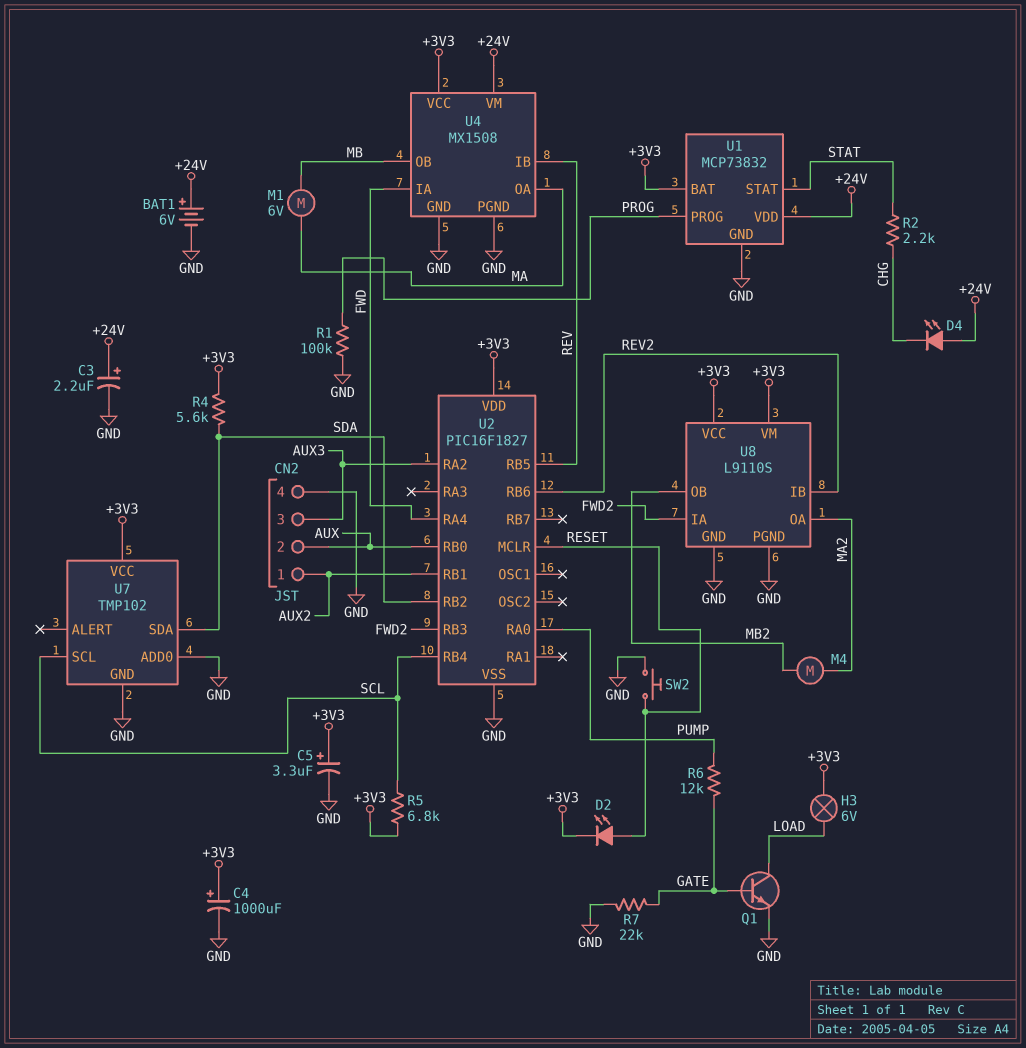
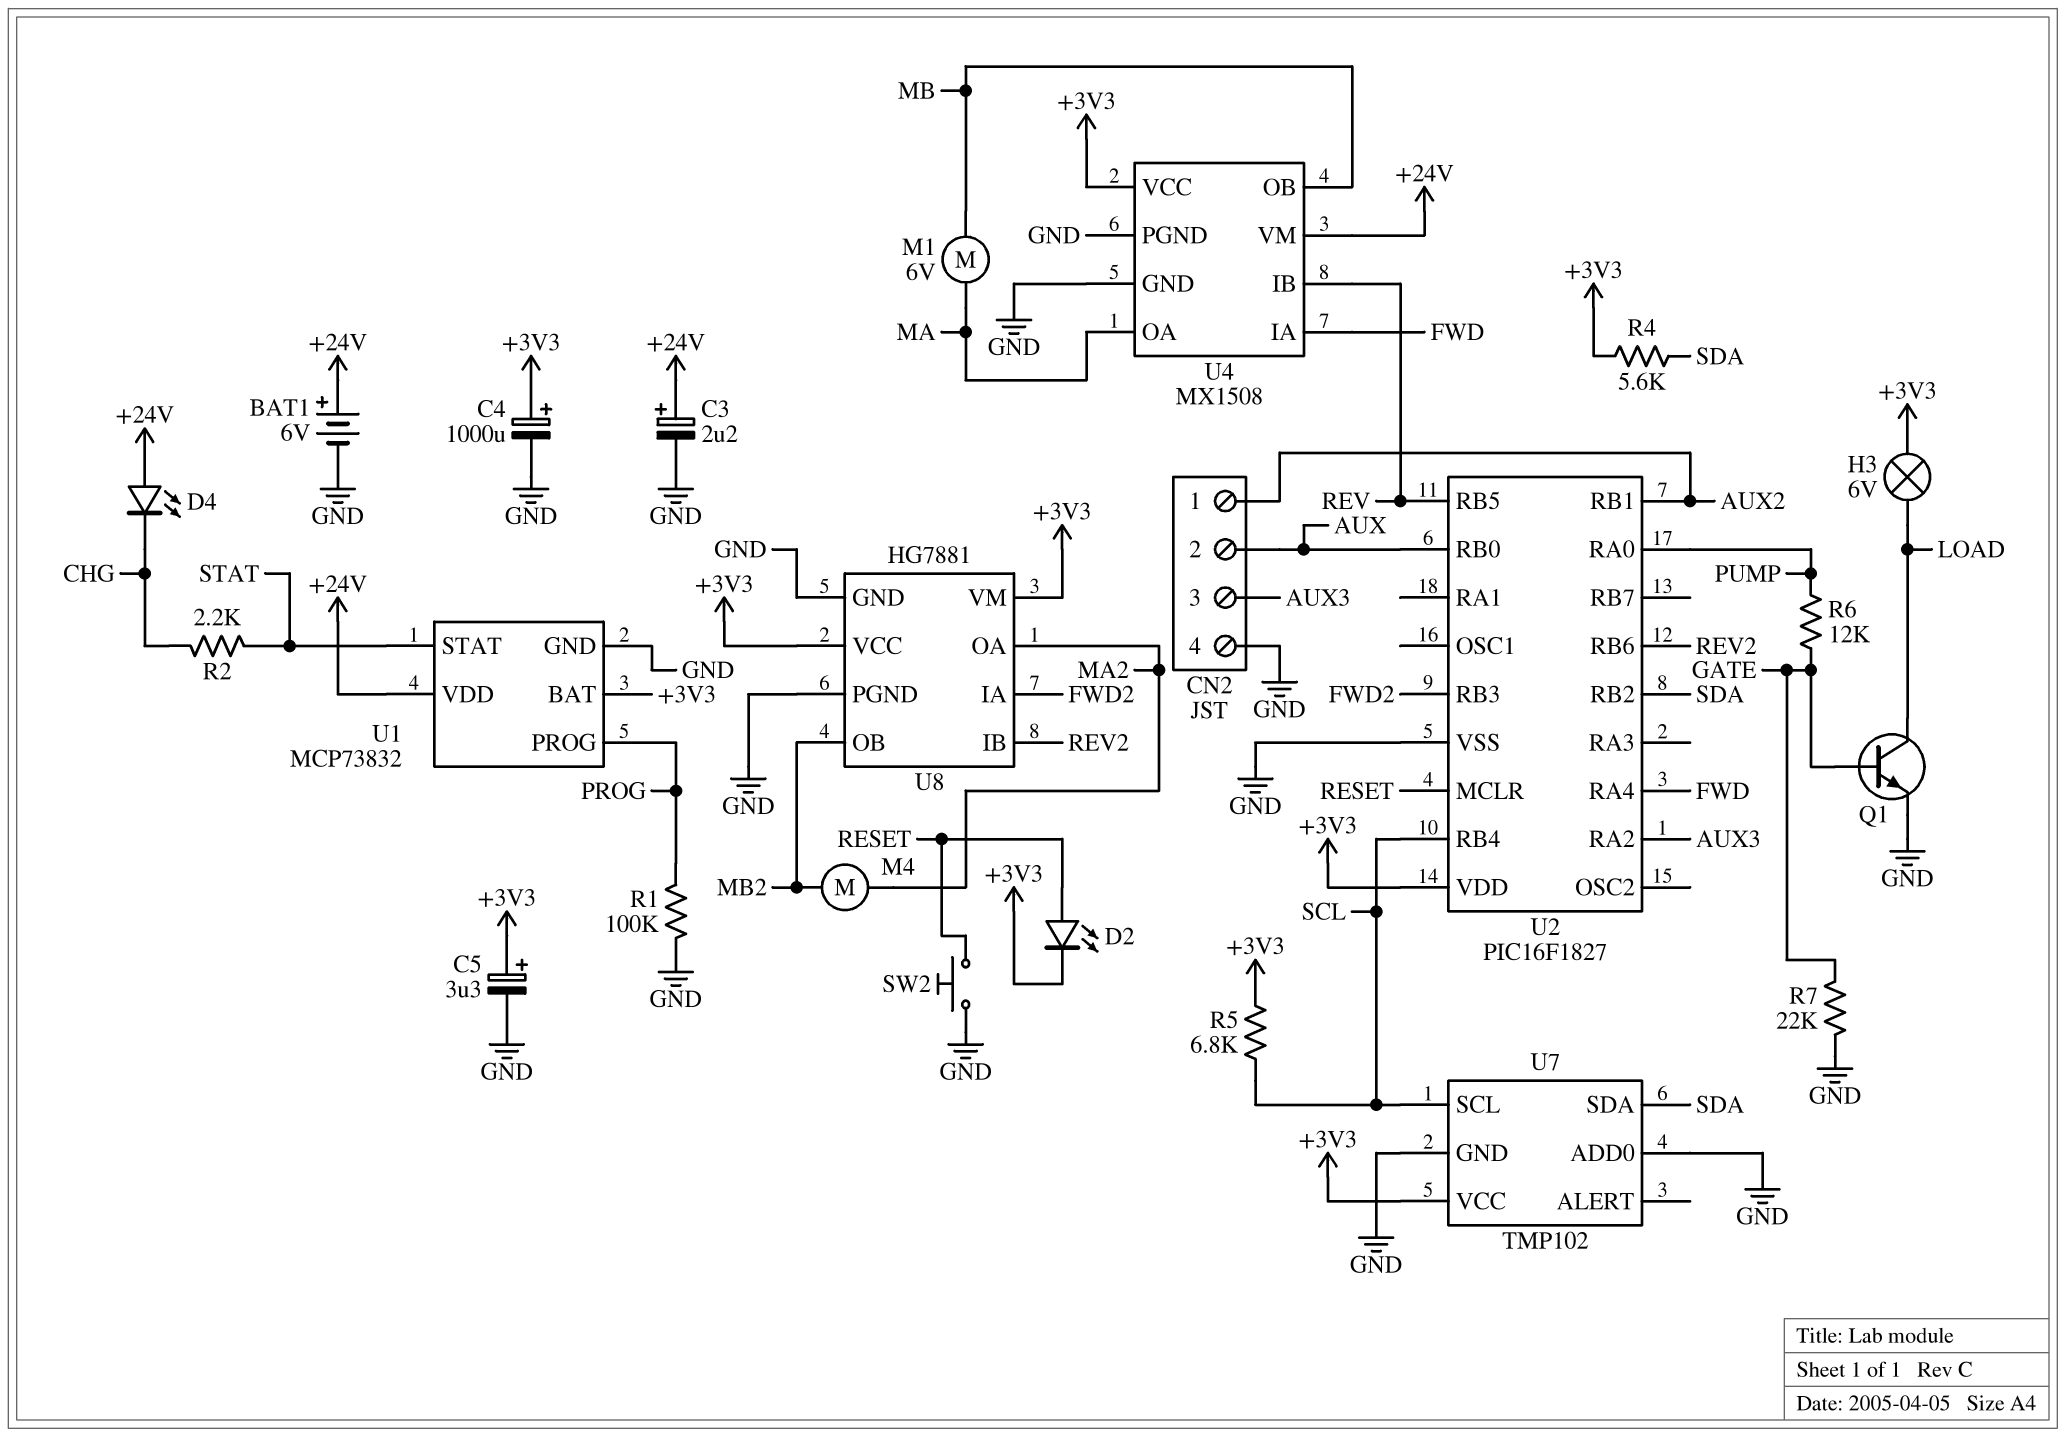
U8: L9110S -> HG7881

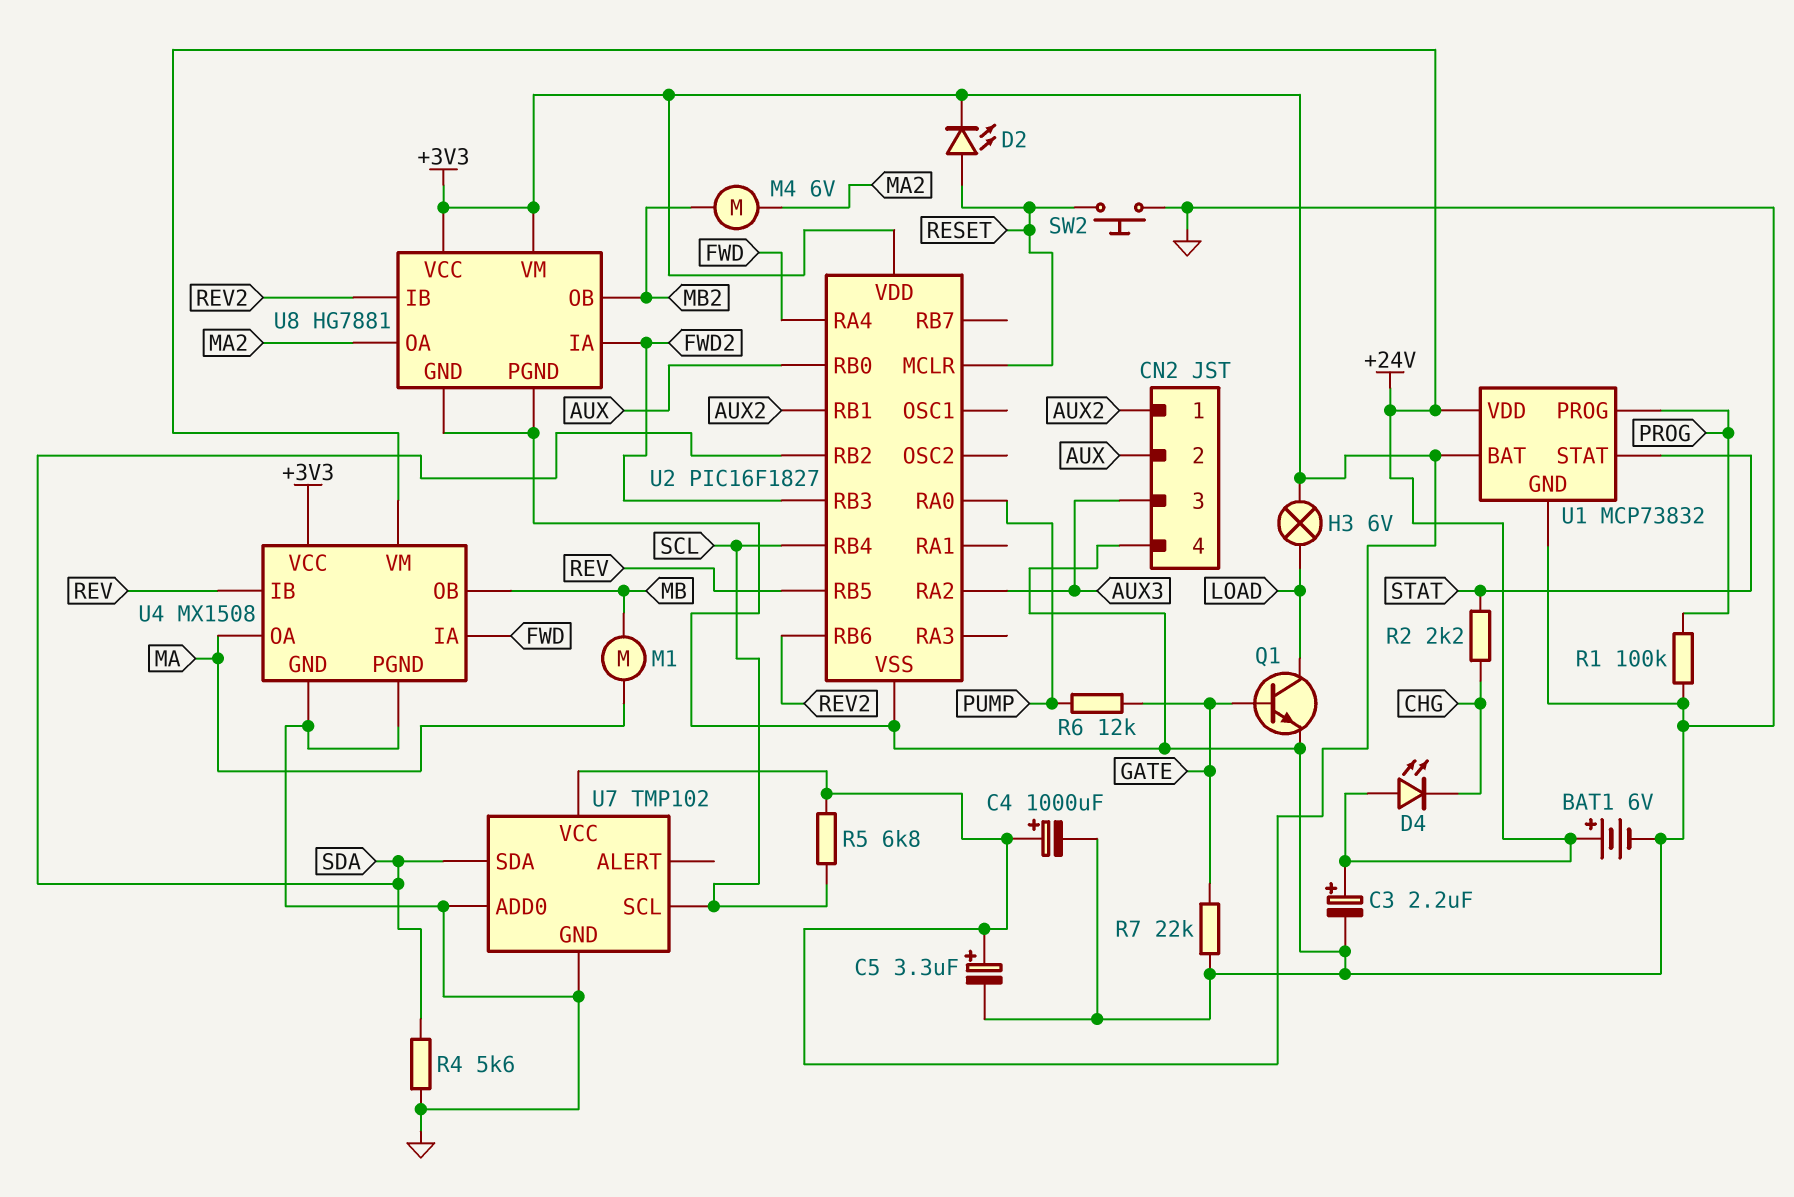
M1: motor 6V (MA, MB) -> motor (MA, MB)
M4: motor (MA2, MB2) -> motor 6V (MA2, MB2)
R4: 5.6k (+3V3, SDA) -> 5.6k (GND, SDA)

